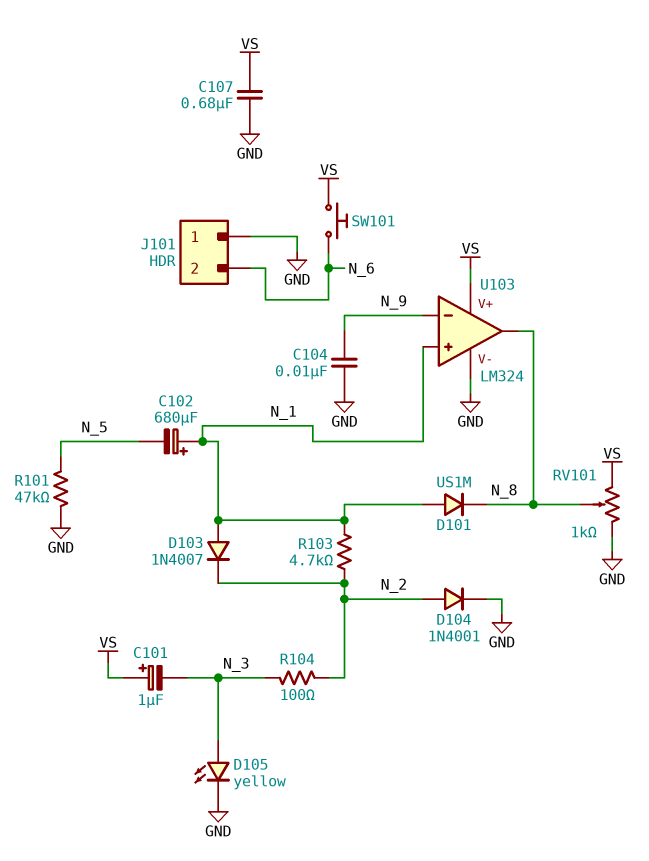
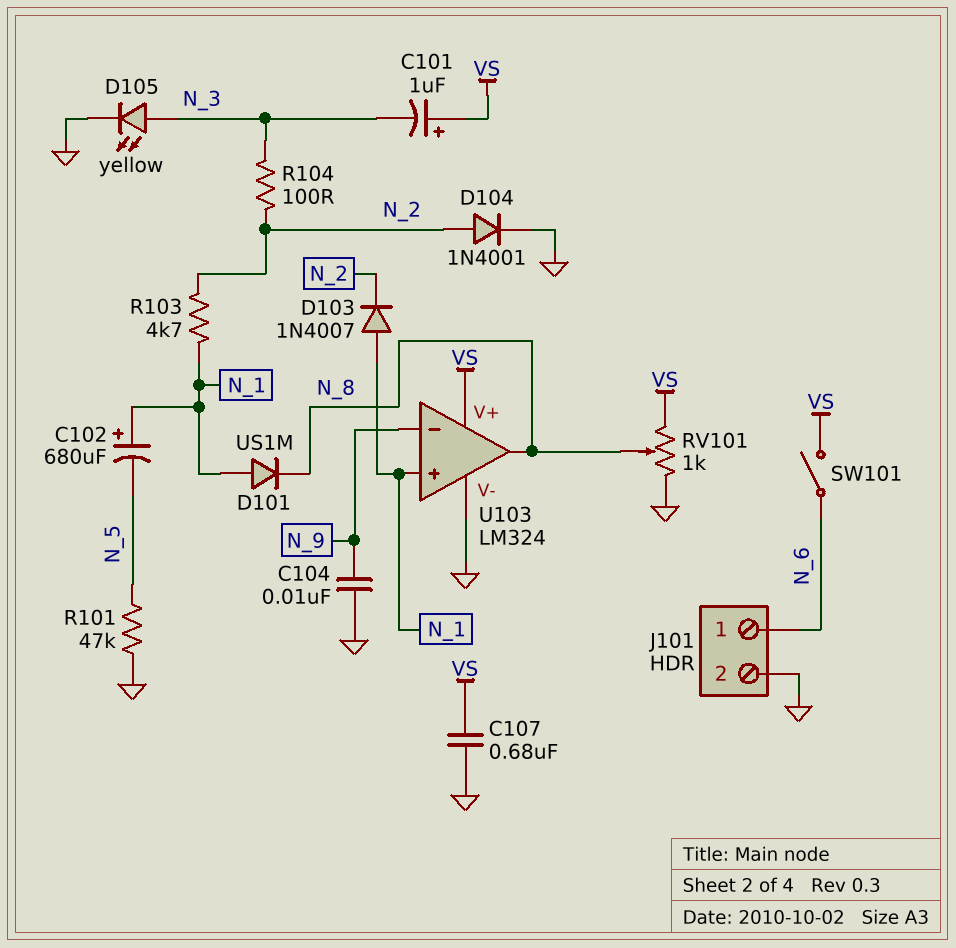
J101 pin 1: GND -> N_6
J101 pin 2: N_6 -> GND
SW101: button (N_6, VS) -> switch (N_6, VS)

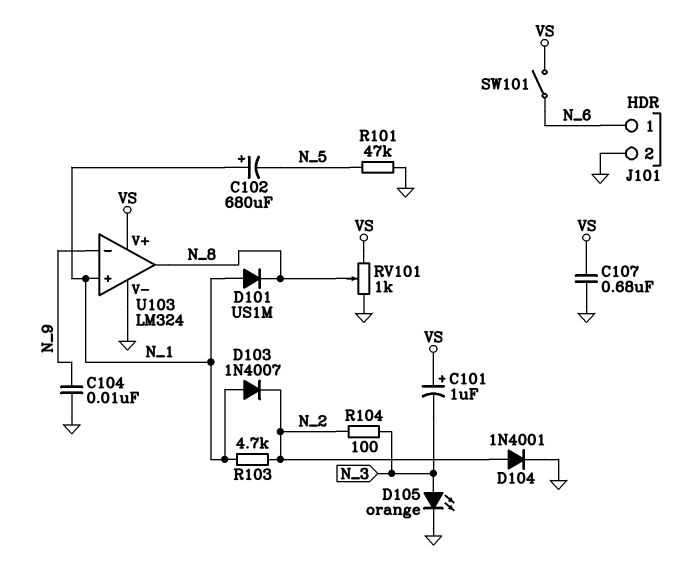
D105: LED yellow (A N_3, K GND) -> LED orange (A N_3, K GND)

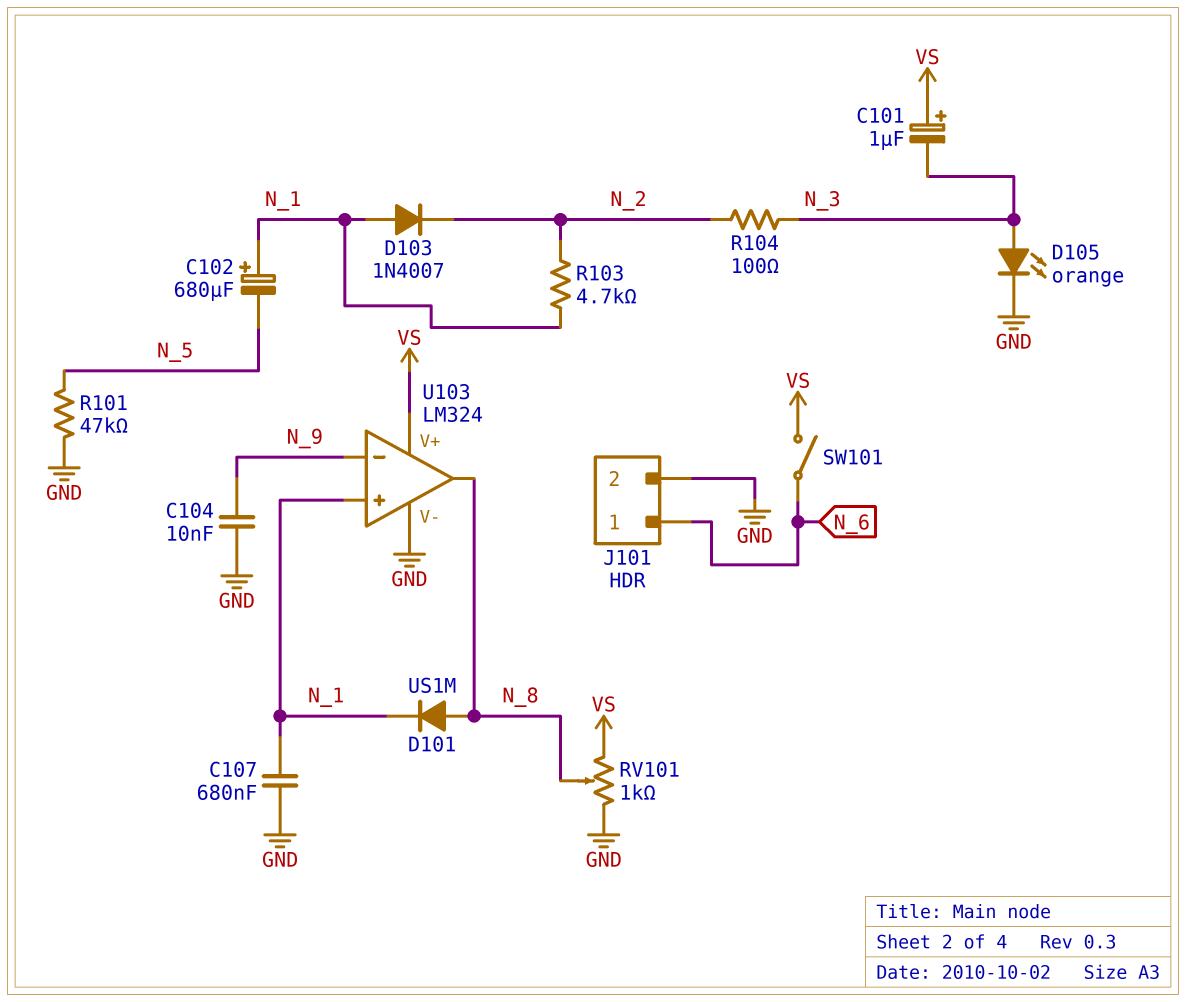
C107: 680nF (GND, VS) -> 680nF (GND, N_1)
D101: diode US1M (A N_1, K N_8) -> diode US1M (A N_8, K N_1)
D104: diode 1N4001 (A N_2, K GND) -> none

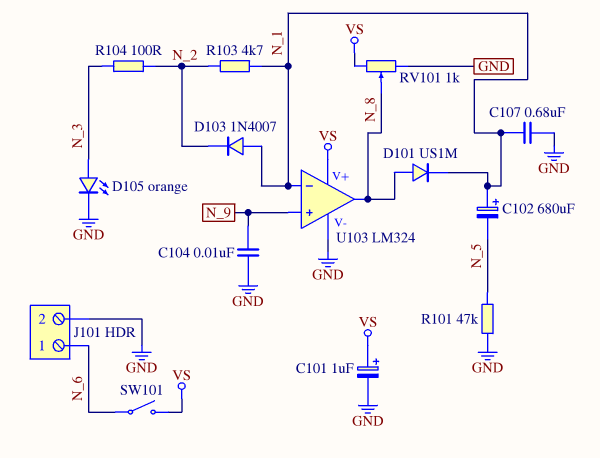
C101: 1uF (plus VS, minus N_3) -> 1uF (plus VS, minus GND)
U103 pin in+: N_1 -> N_9
U103 pin in-: N_9 -> N_1

